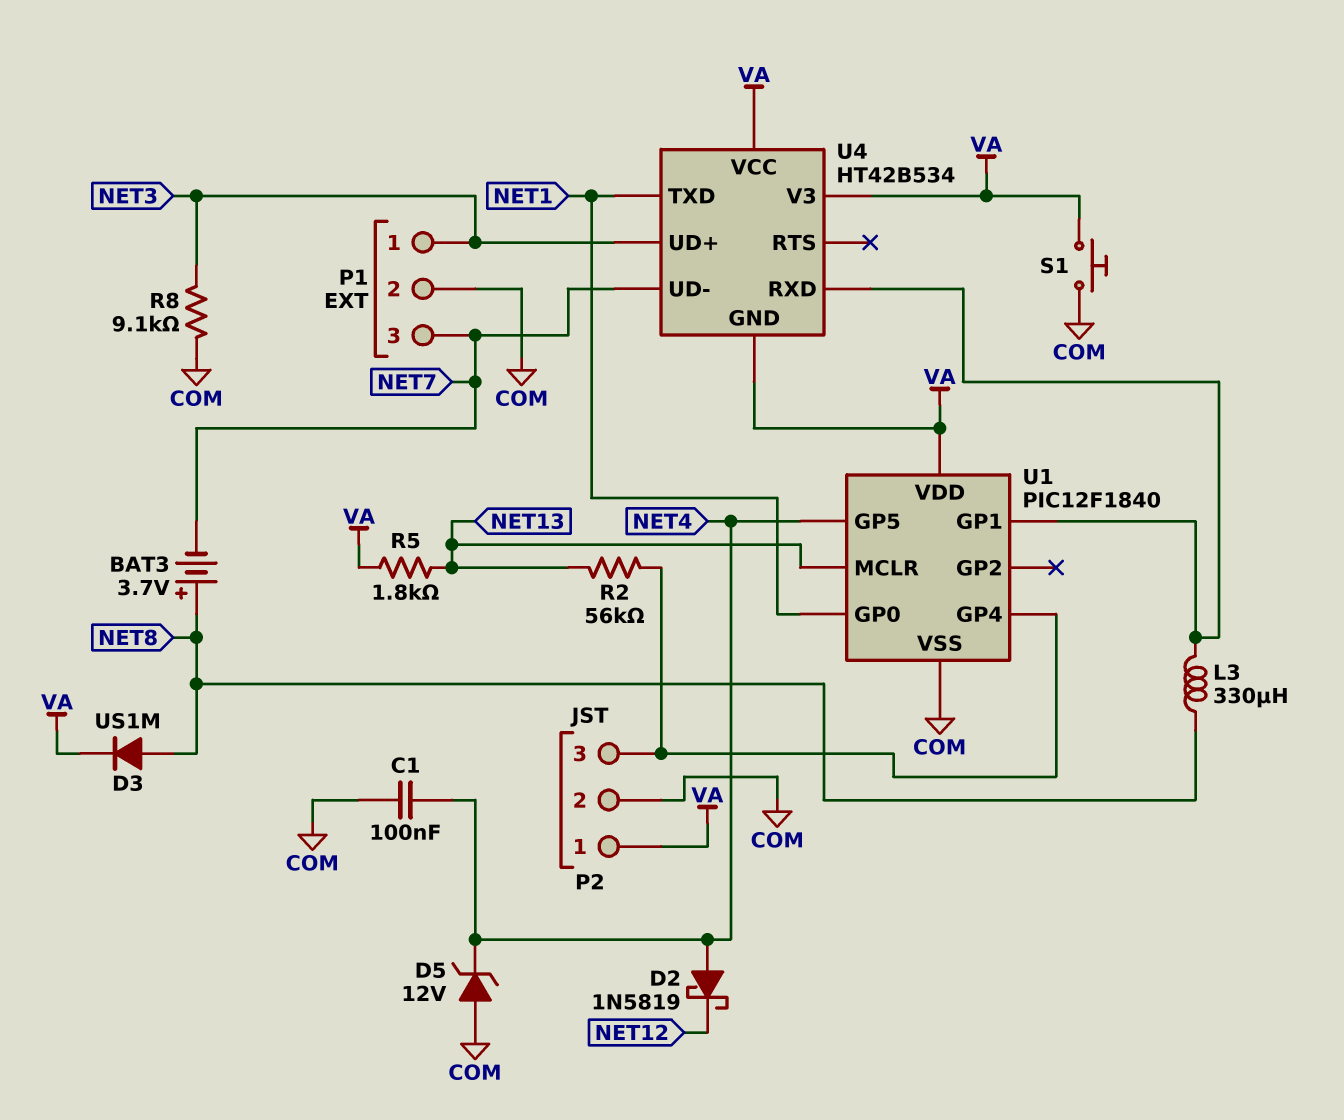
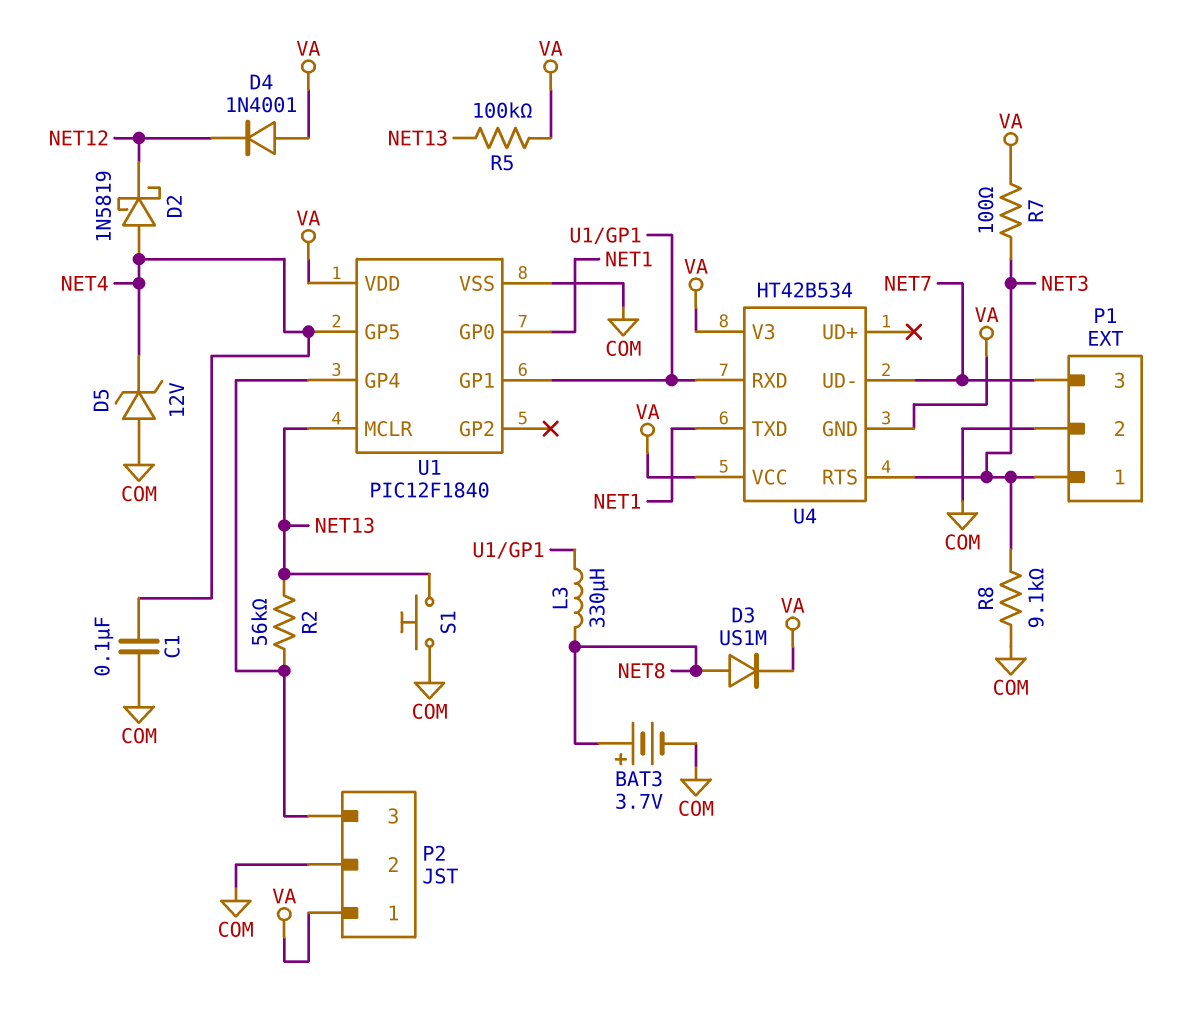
BAT3: 3.7V (plus NET8, minus NET7) -> 3.7V (plus NET8, minus COM)
D4: none -> diode 1N4001 (A VA, K NET12)
R5: 1.8k (NET13, VA) -> 100k (NET13, VA)
R7: none -> 100 (NET3, VA)
S1: button (COM, VA) -> button (COM, NET13)
U4 pin RTS: none -> NET3
U4 pin UD+: NET3 -> none

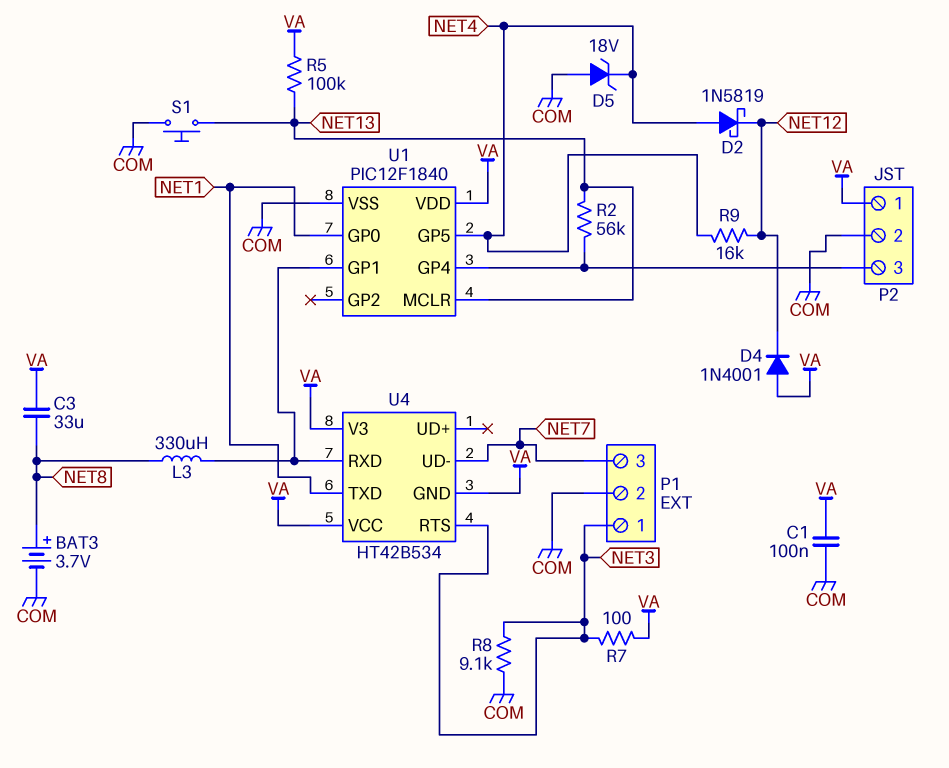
C1: 100nF (COM, NET4) -> 100nF (COM, VA)
C3: none -> 33uF (NET8, VA)
D3: diode US1M (A NET8, K VA) -> none
D5: zener 12V (A COM, K NET4) -> zener 18V (A COM, K NET4)
R9: none -> 16k (NET4, NET12)

